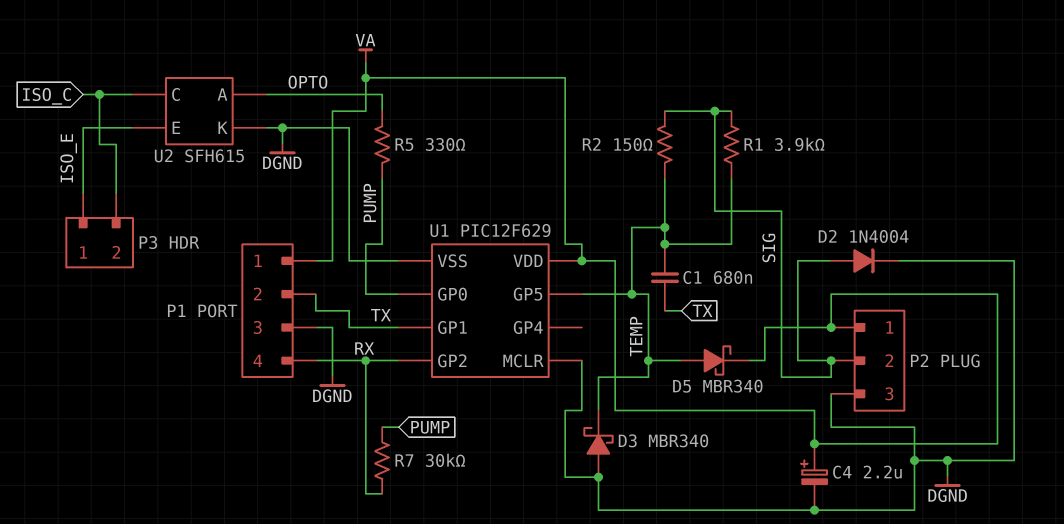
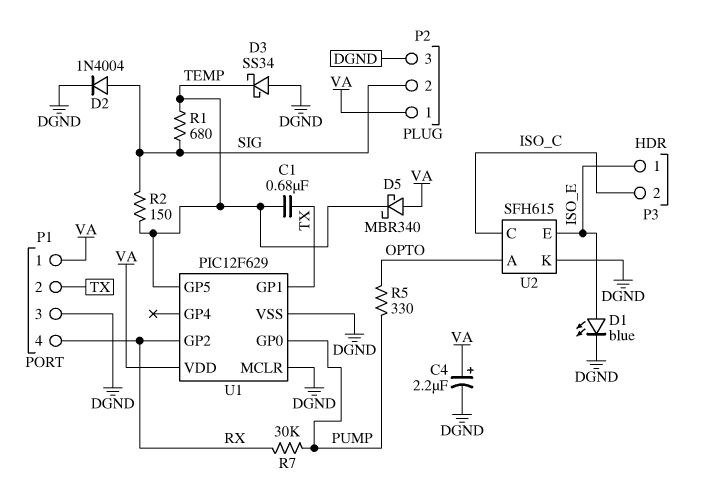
D1: none -> LED blue (A ISO_E, K DGND)
D3: schottky MBR340 (A DGND, K TEMP) -> schottky SS34 (A DGND, K TEMP)
D5: schottky MBR340 (A TEMP, K VA) -> schottky MBR340 (A VA, K TEMP)
R1: 3.9k (SIG, TEMP) -> 680 (SIG, TEMP)

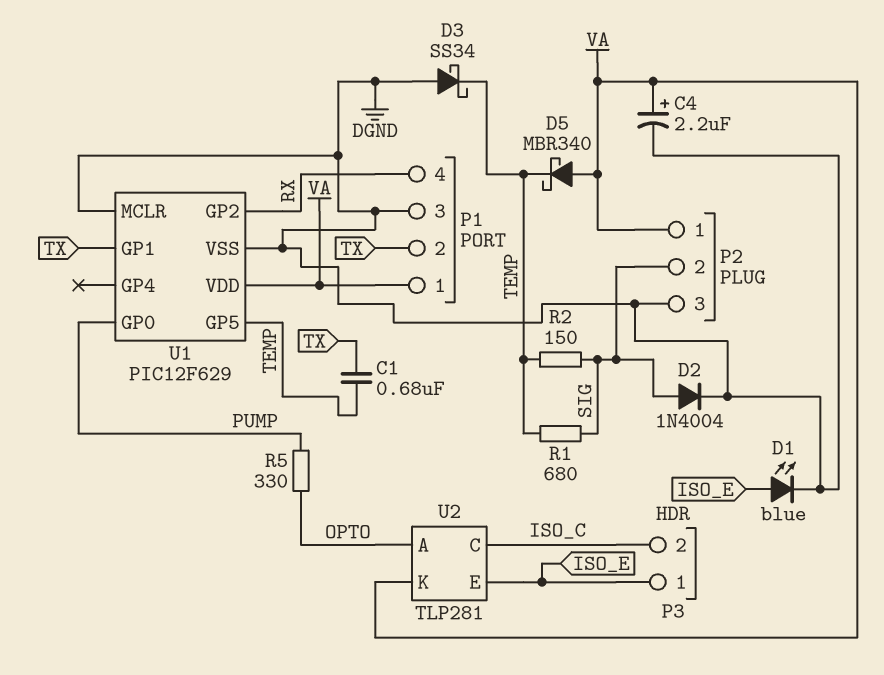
R7: 30k (PUMP, RX) -> none
U2: SFH615 -> TLP281
U2 pin K: DGND -> VA

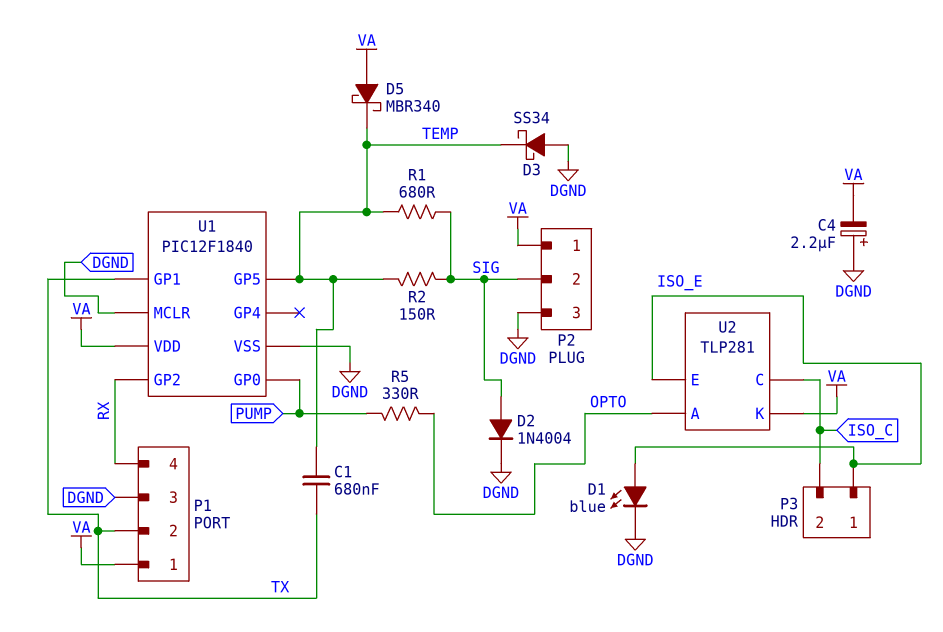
C4: 2.2uF (plus VA, minus DGND) -> 2.2uF (plus DGND, minus VA)
U1: PIC12F629 -> PIC12F1840

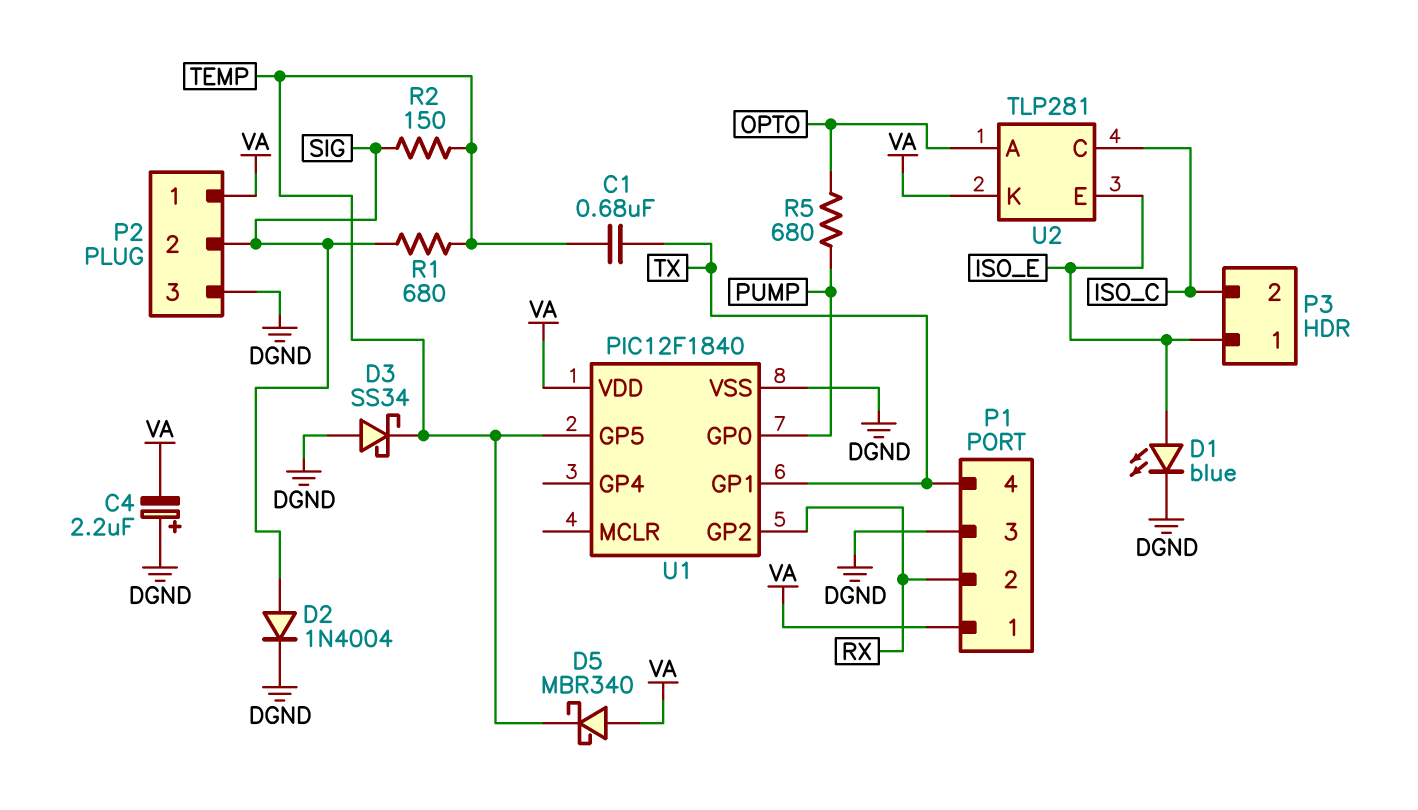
P1 pin 2: TX -> RX
P1 pin 4: RX -> TX
R5: 330 (OPTO, PUMP) -> 680 (OPTO, PUMP)
U1 pin MCLR: DGND -> none

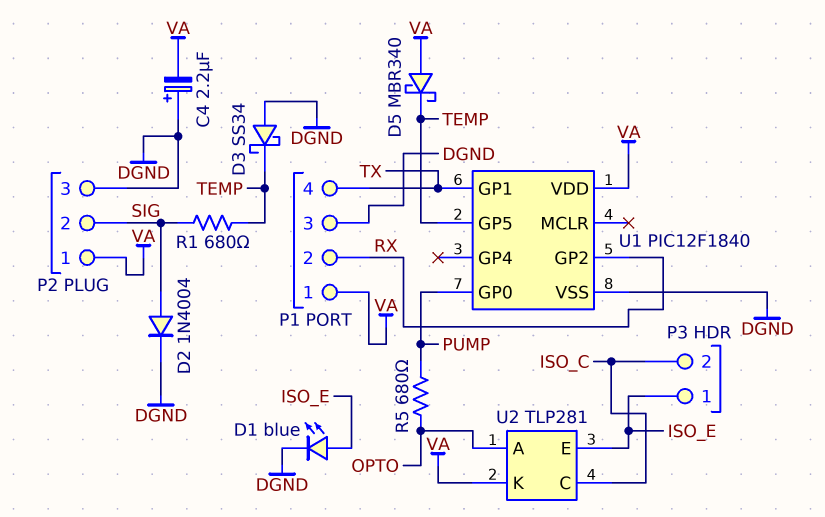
C1: 680nF (TEMP, TX) -> none
R2: 150 (SIG, TEMP) -> none

